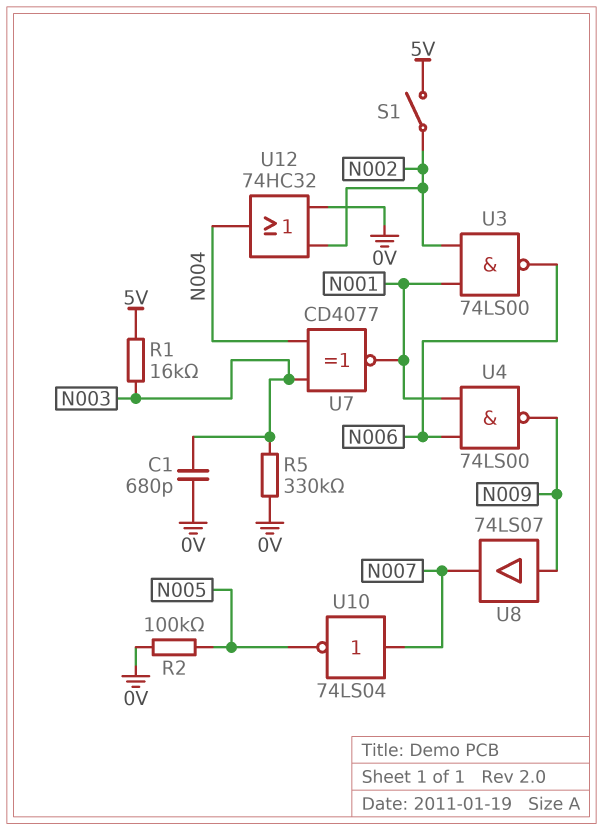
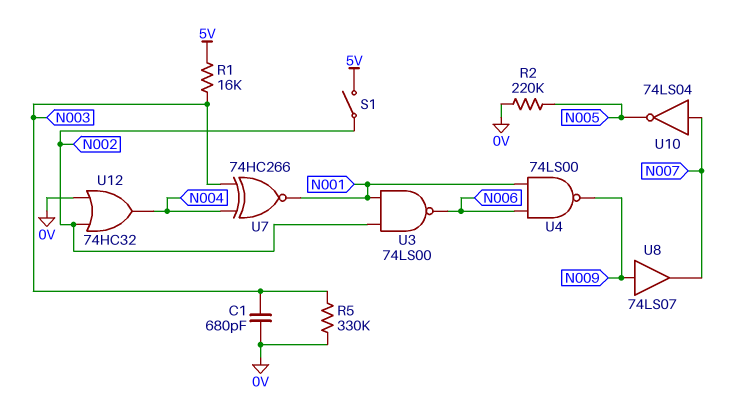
R2: 100k (0V, N005) -> 220k (0V, N005)
U7: XNOR CD4077 (in N003, in N004, out N001) -> XNOR 74HC266 (in N003, in N004, out N001)

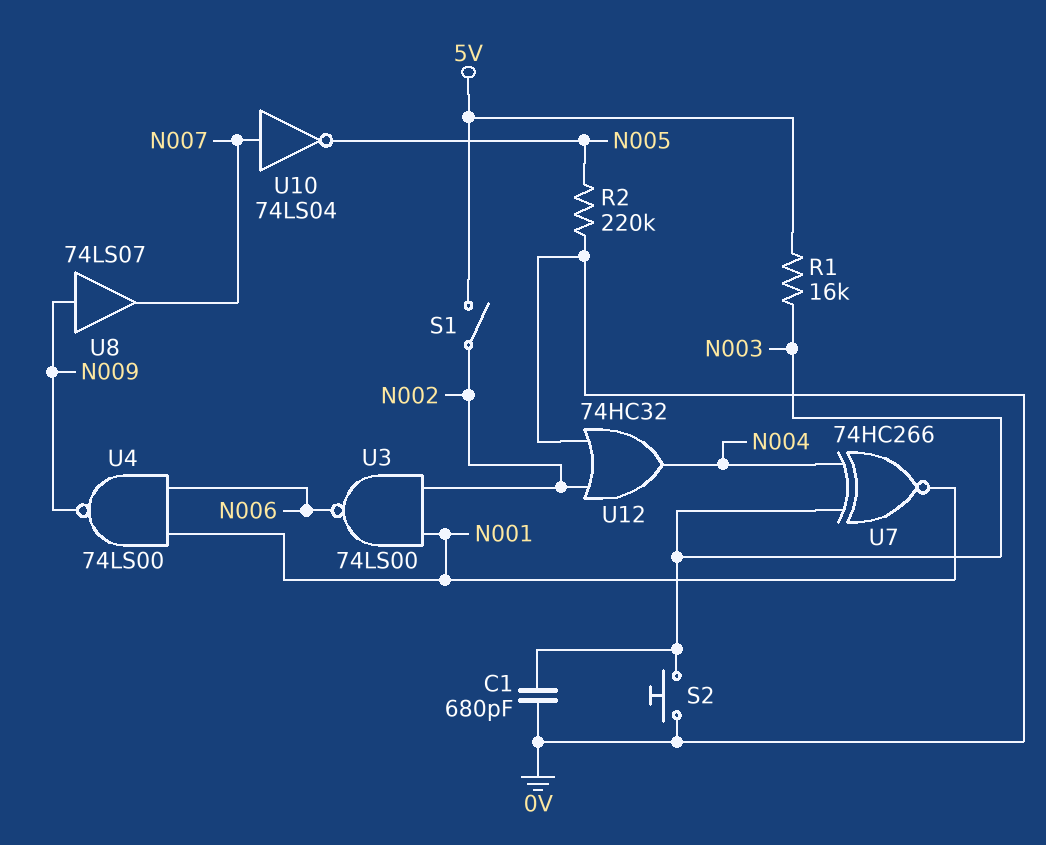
R5: 330k (0V, N003) -> none
S2: none -> button (0V, N003)

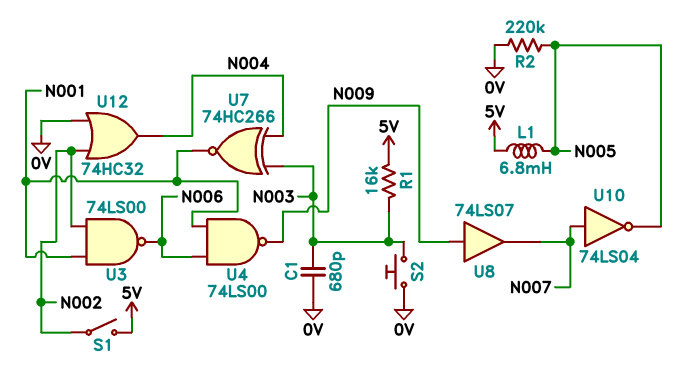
L1: none -> 6.8mH (5V, N005)

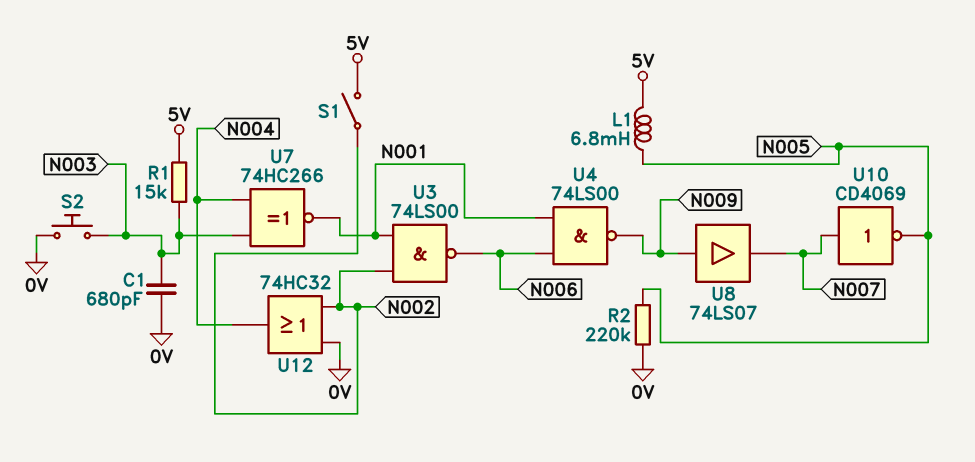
R1: 16k (5V, N003) -> 15k (5V, N003)
U10: NOT 74LS04 (in N007, out N005) -> NOT CD4069 (in N007, out N005)

